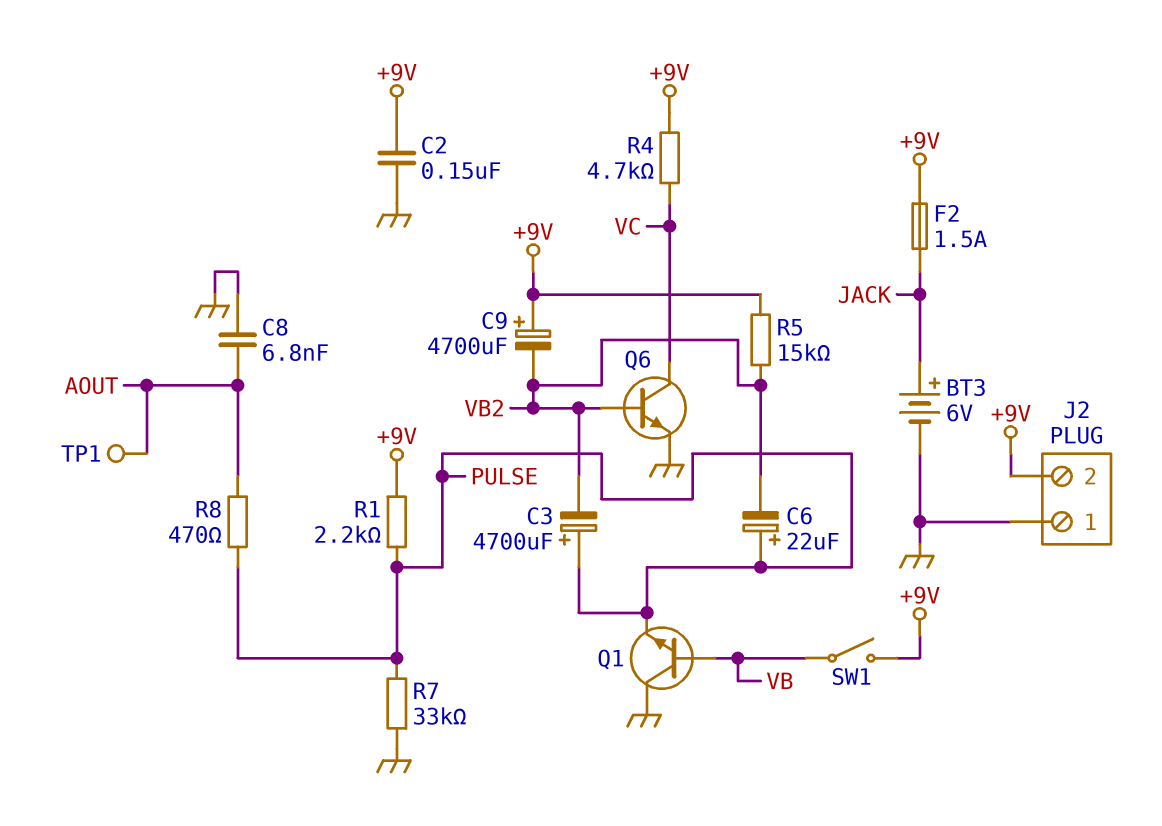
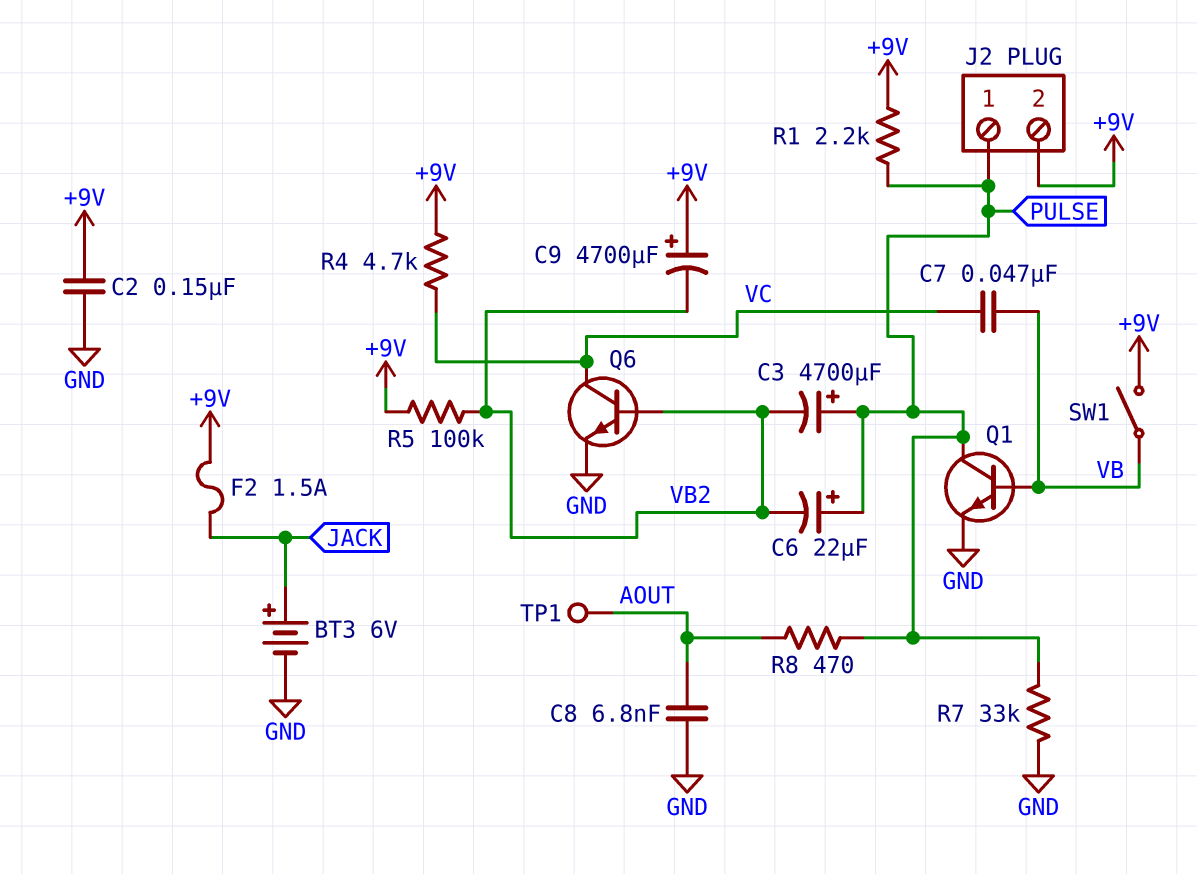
C7: none -> 47nF (VB, VC)
J2 pin 1: GND -> PULSE
Q1: NPN (B VB, C GND, E PULSE) -> NPN (B VB, C PULSE, E GND)
R5: 15k (+9V, VB2) -> 100k (+9V, VB2)

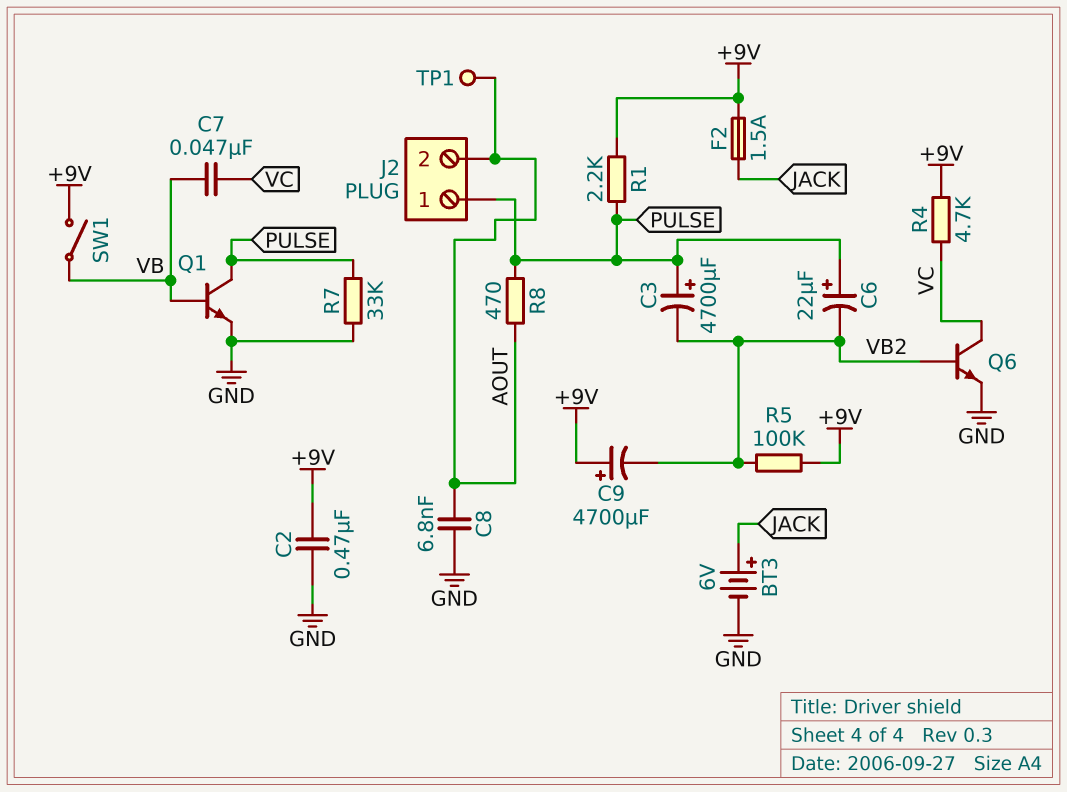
C2: 150nF (+9V, GND) -> 470nF (+9V, GND)
J2 pin 2: +9V -> AOUT

